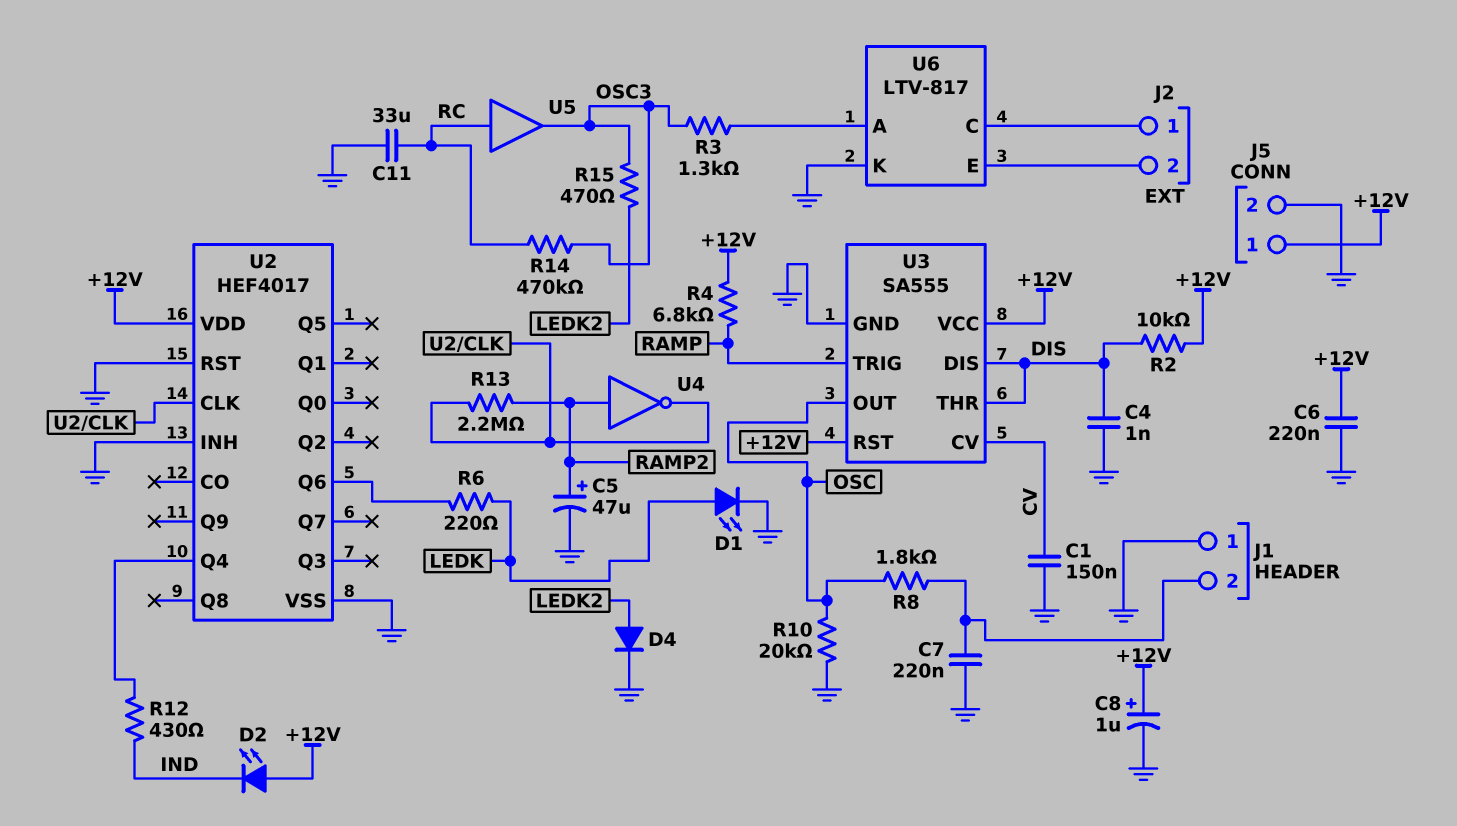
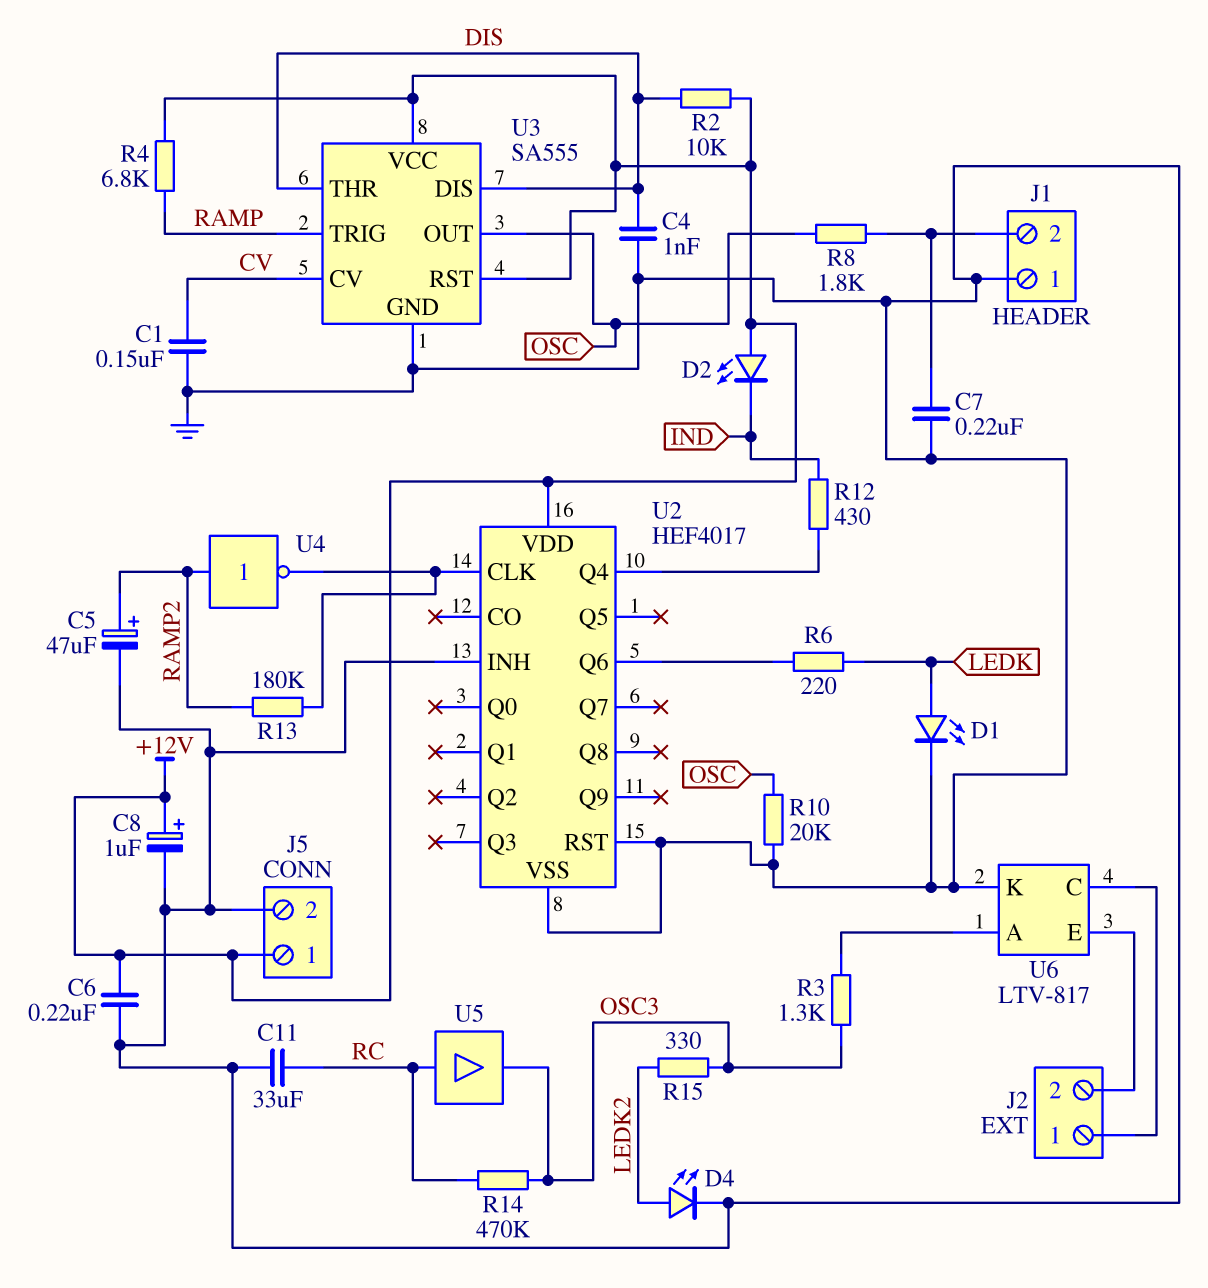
D4: diode (A LEDK2, K GND) -> LED (A LEDK2, K GND)
R13: 2.2M (RAMP2, U2/CLK) -> 180k (RAMP2, U2/CLK)
R15: 470 (LEDK2, OSC3) -> 330 (LEDK2, OSC3)

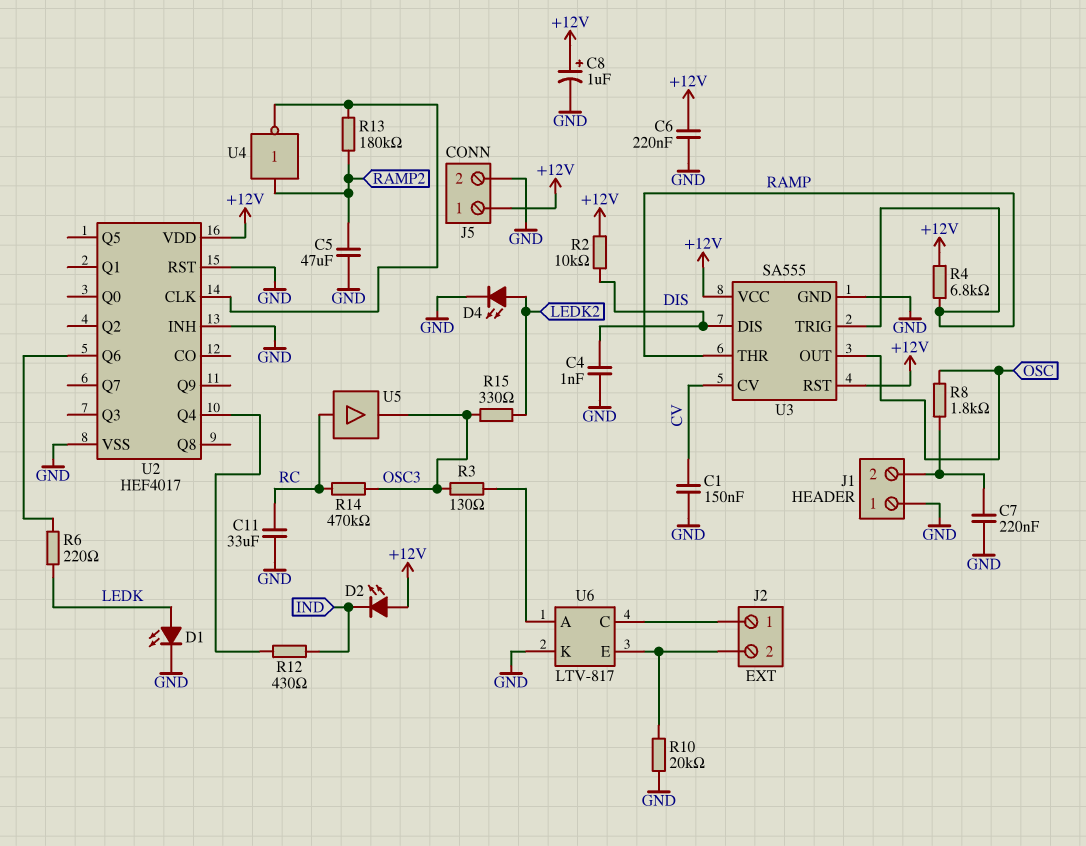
C5: 47uF (plus RAMP2, minus GND) -> 47uF (GND, RAMP2)
R3: 1.3k (OSC3, U6/A) -> 130 (OSC3, U6/A)
R10: 20k (GND, OSC) -> 20k (GND, J2/2)
U3 pin THR: DIS -> RAMP

